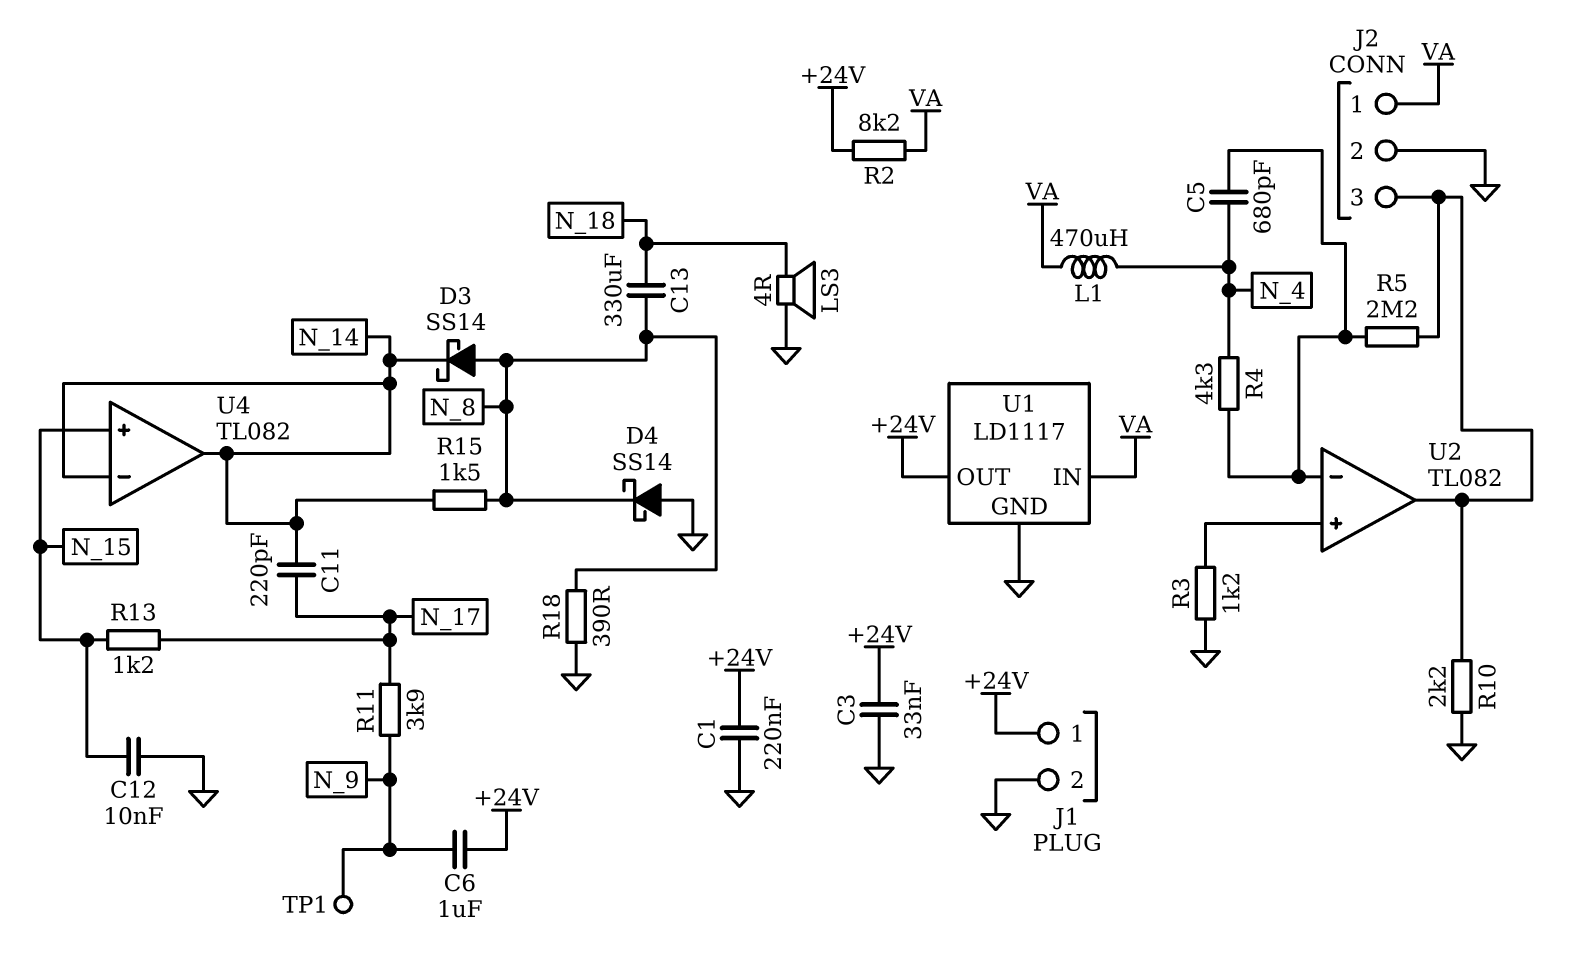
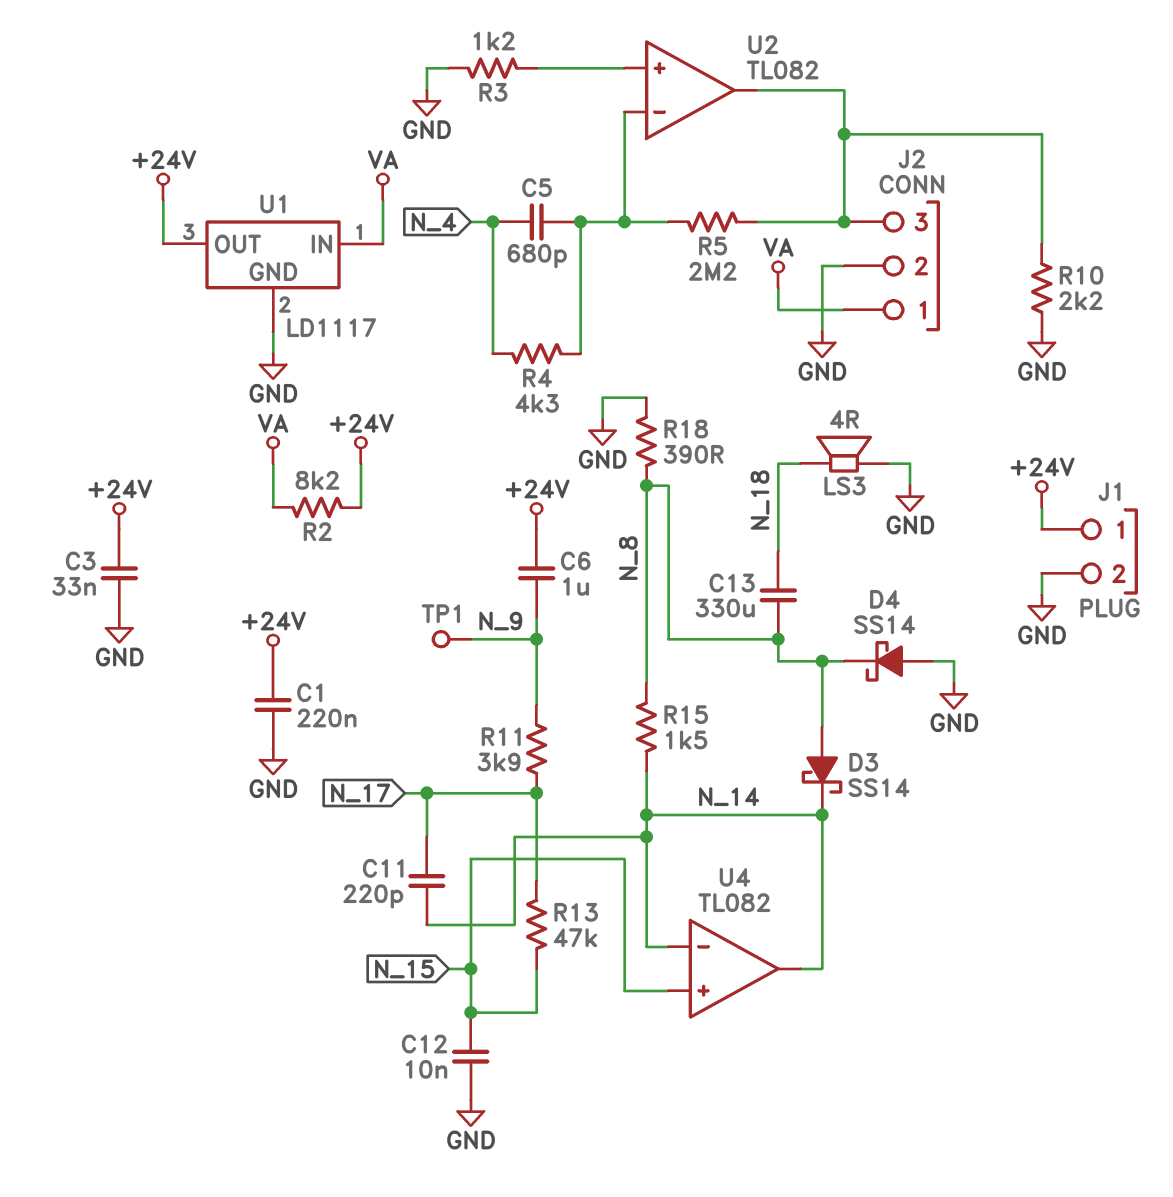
L1: 470uH (N_4, VA) -> none
R13: 1.2k (N_15, N_17) -> 47k (N_15, N_17)

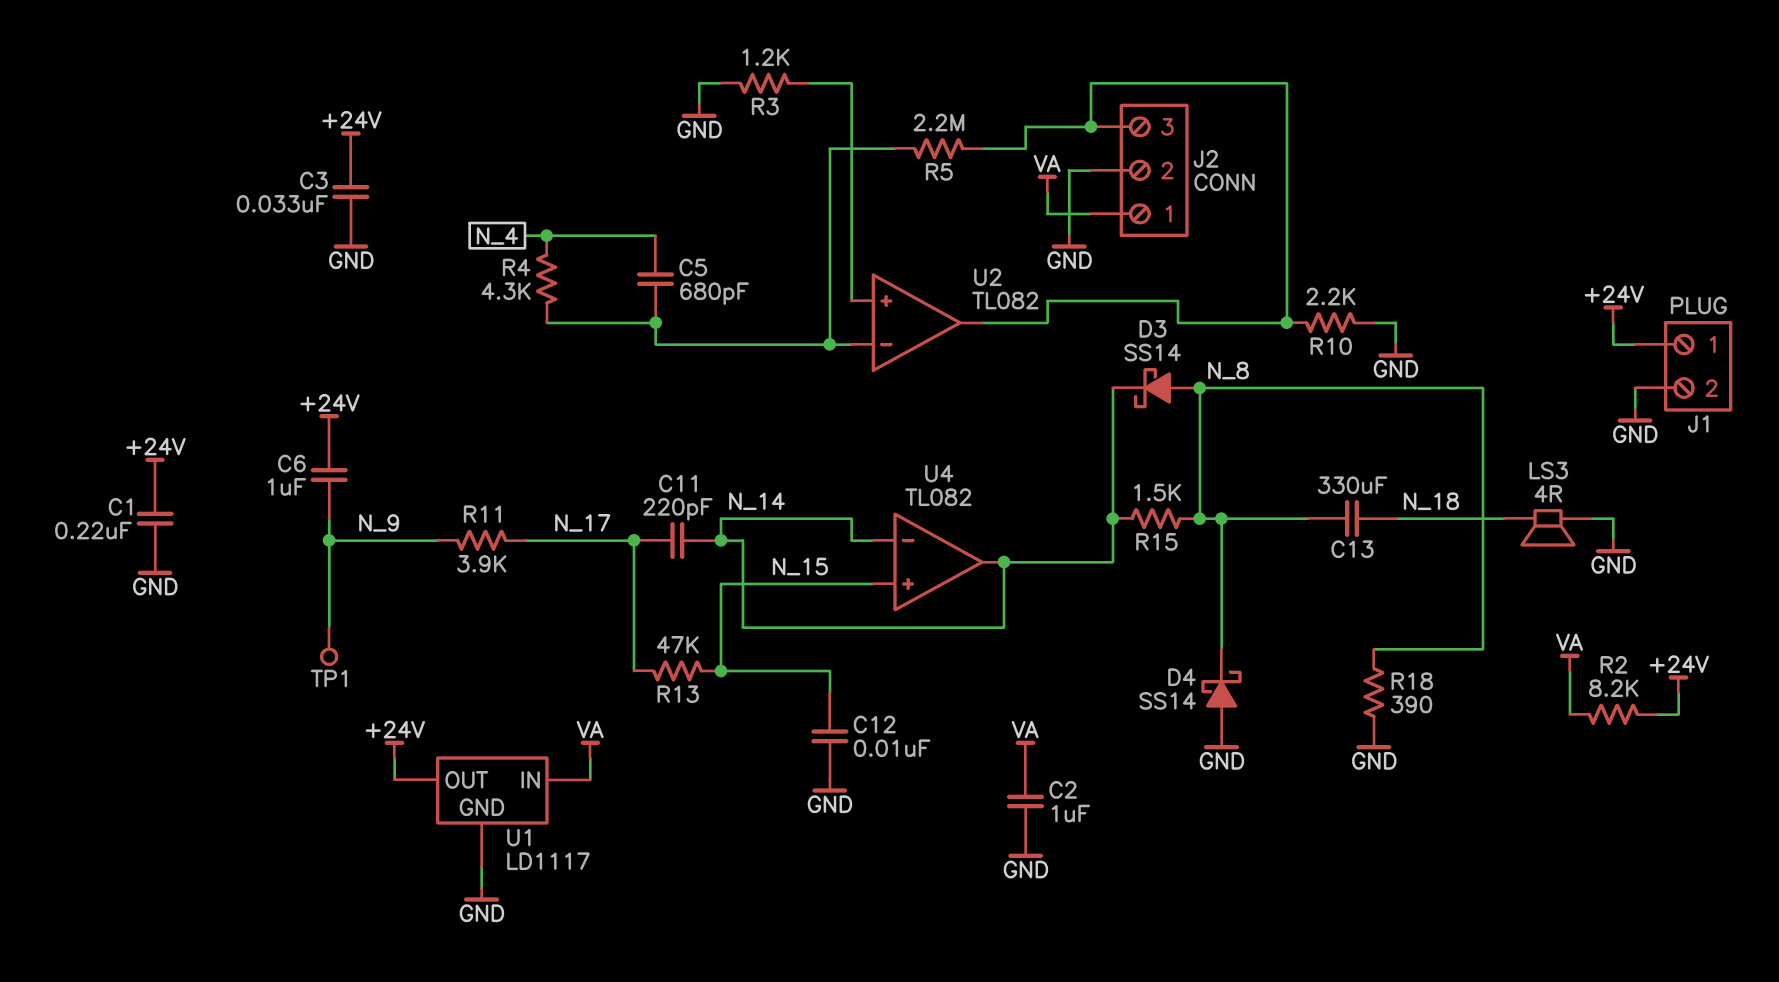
C2: none -> 1uF (GND, VA)

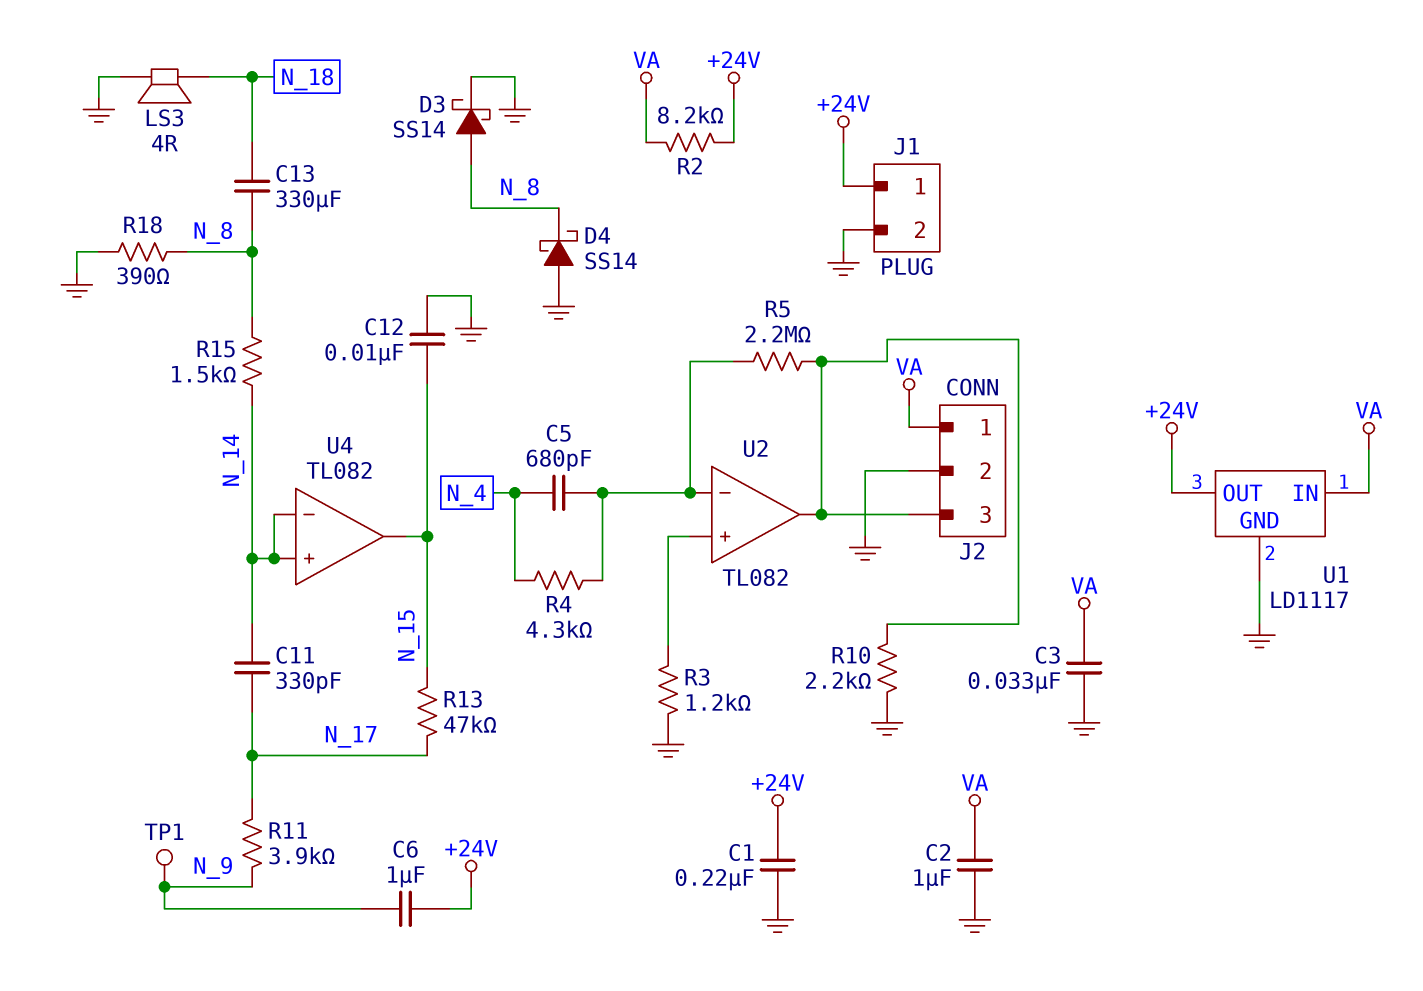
C3: 33nF (+24V, GND) -> 33nF (GND, VA)
C11: 220pF (N_14, N_17) -> 330pF (N_14, N_17)
D3: schottky SS14 (A N_8, K N_14) -> schottky SS14 (A N_8, K GND)
U4 pin in+: N_15 -> N_14
U4 pin out: N_14 -> N_15

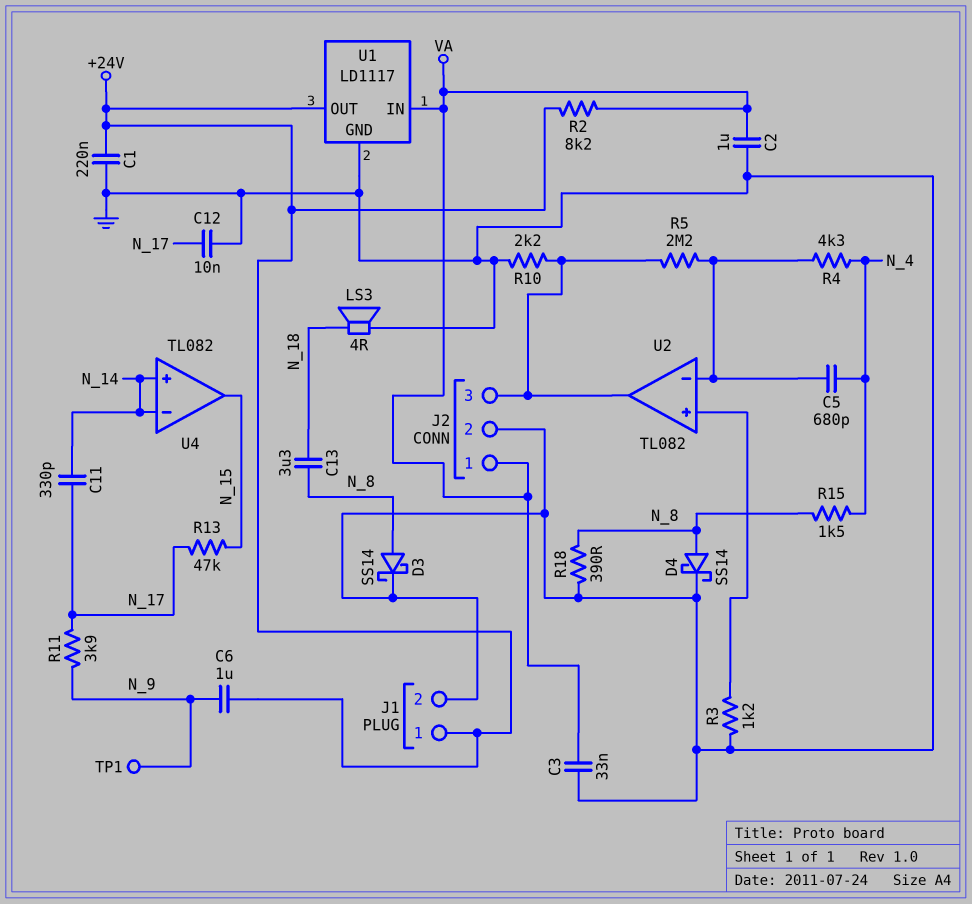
C12: 10nF (GND, N_15) -> 10nF (GND, N_17)
C13: 330uF (N_8, N_18) -> 3.3uF (N_8, N_18)
D4: schottky SS14 (A GND, K N_8) -> schottky SS14 (A N_8, K GND)
R15: 1.5k (N_8, N_14) -> 1.5k (N_4, N_8)

